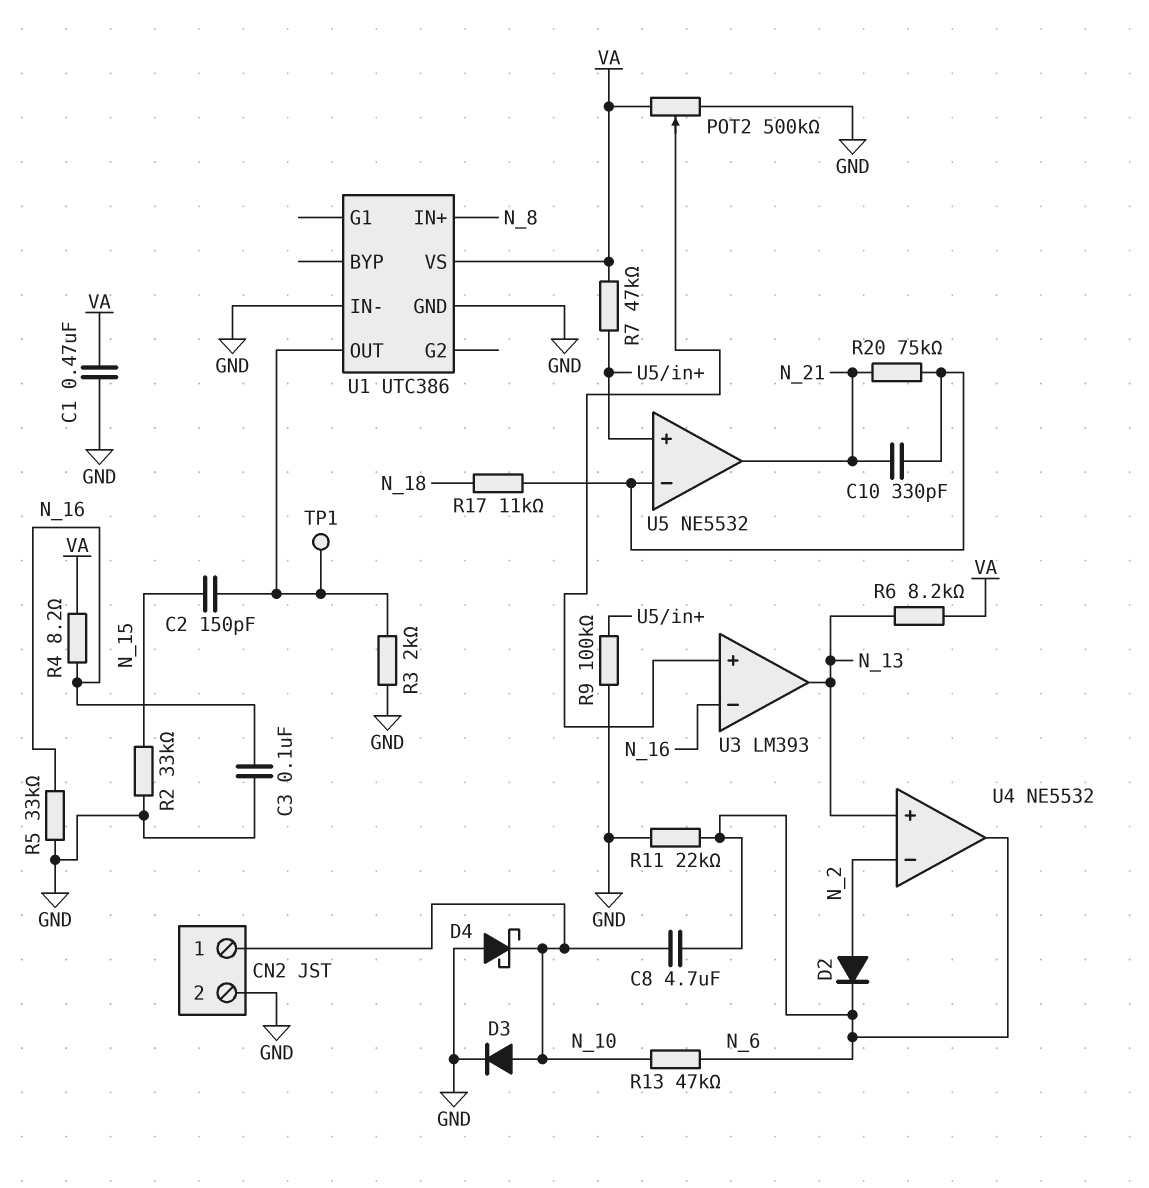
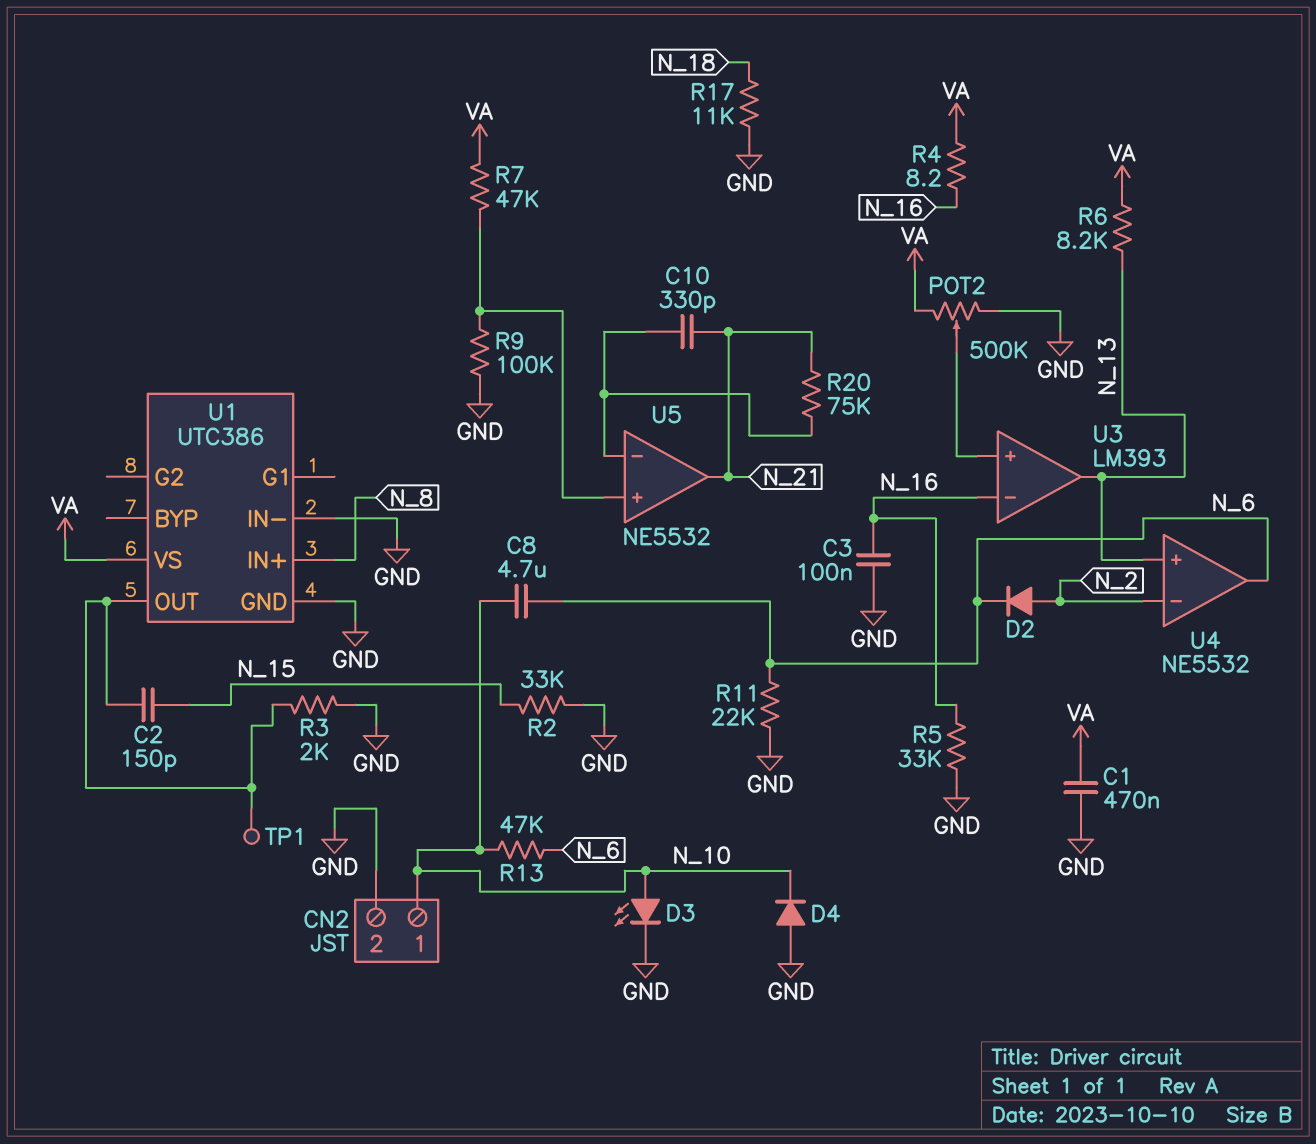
D3: diode (A N_10, K GND) -> LED (A N_10, K GND)
D4: schottky (A GND, K N_10) -> diode (A GND, K N_10)
R17: 11k (N_18, U5/in-) -> 11k (GND, N_18)

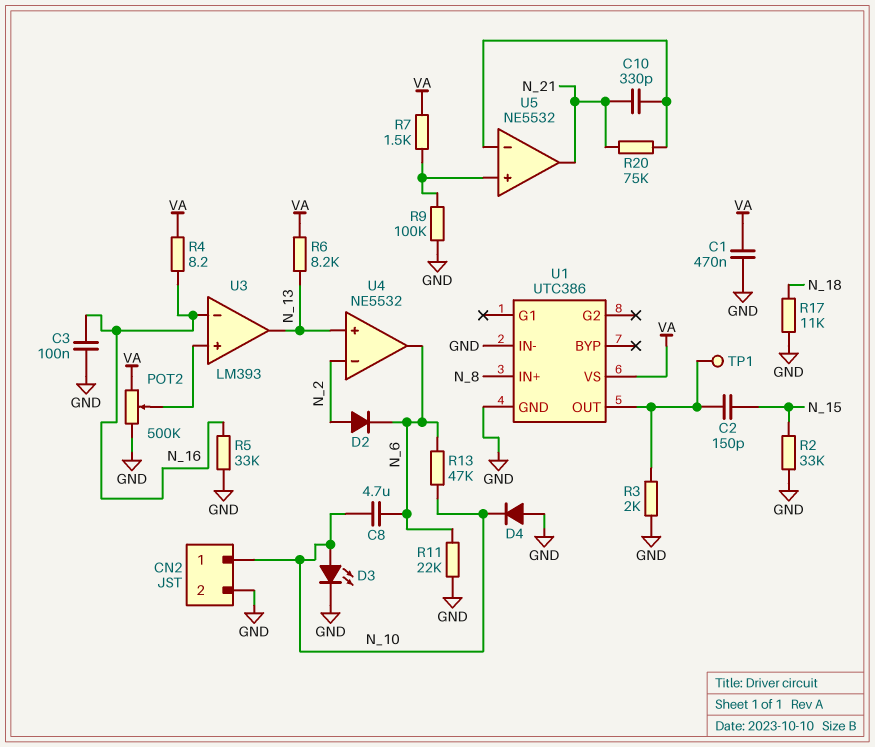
R7: 47k (U5/in+, VA) -> 1.5k (U5/in+, VA)

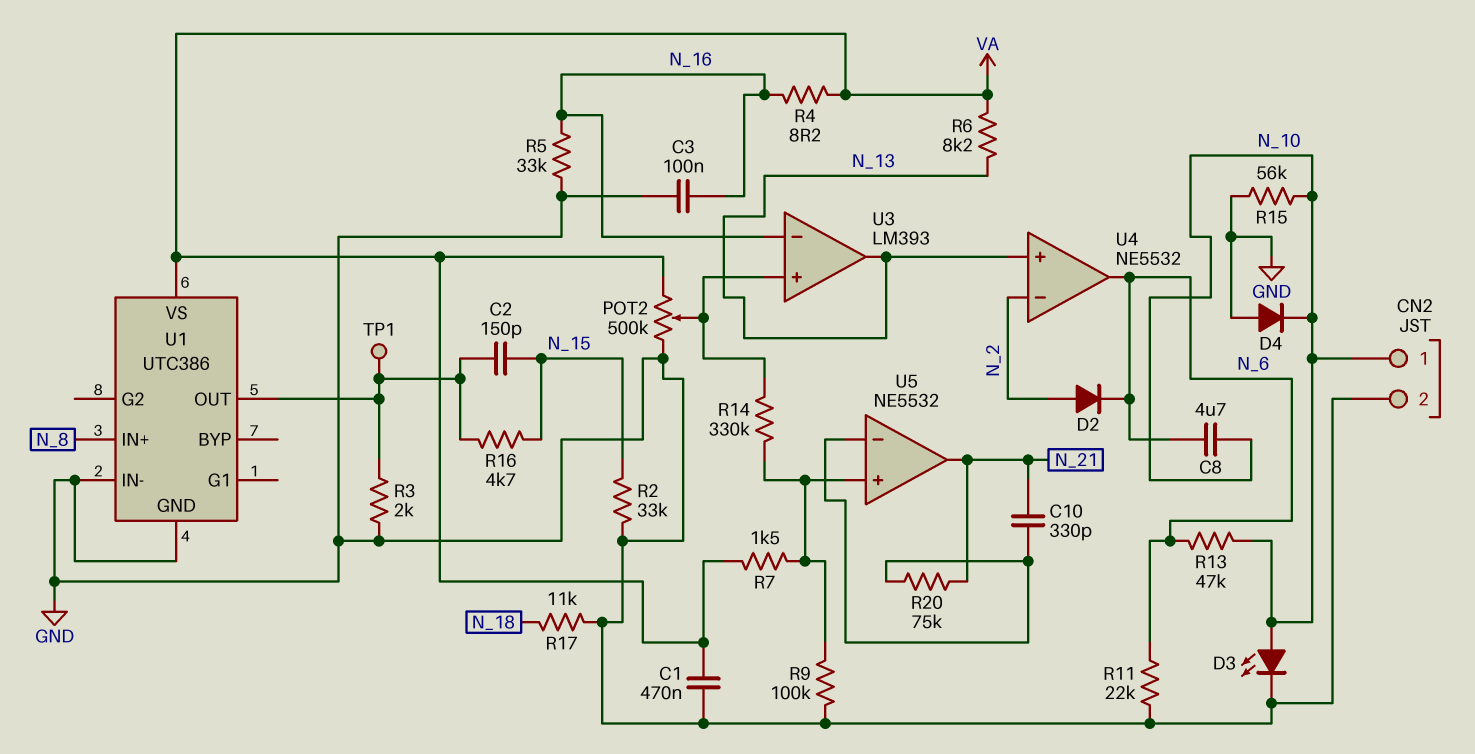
R14: none -> 330k (U3/in+, U5/in+)
R15: none -> 56k (GND, N_10)
R16: none -> 4.7k (N_15, U1/OUT)

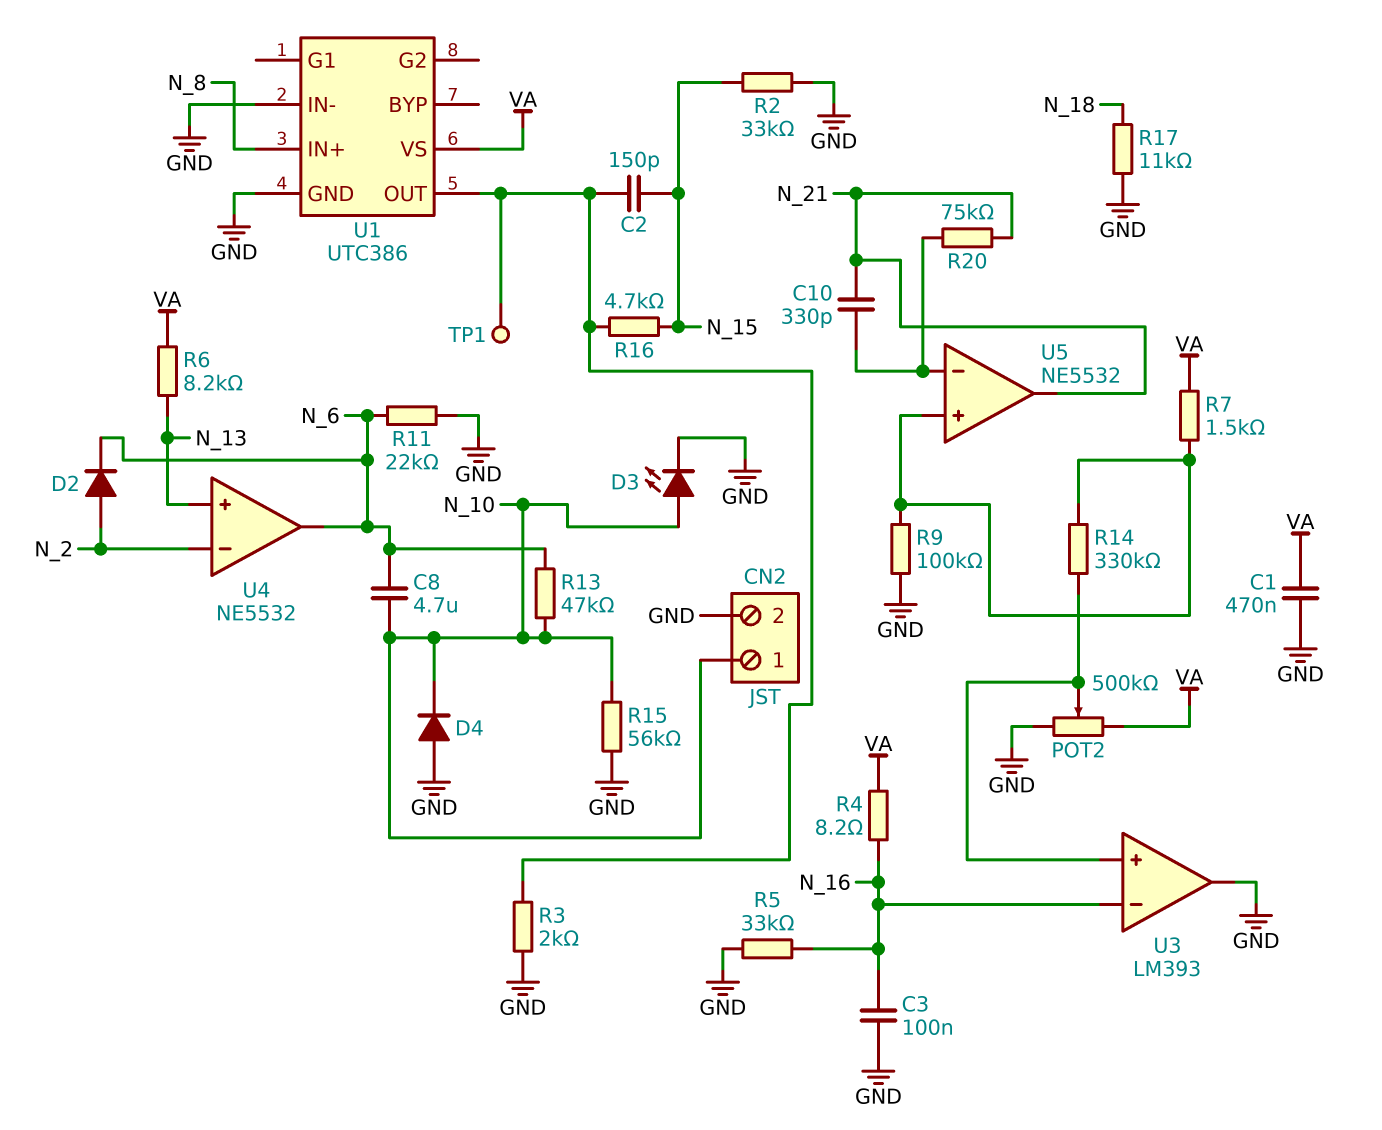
U3 pin out: N_13 -> GND

